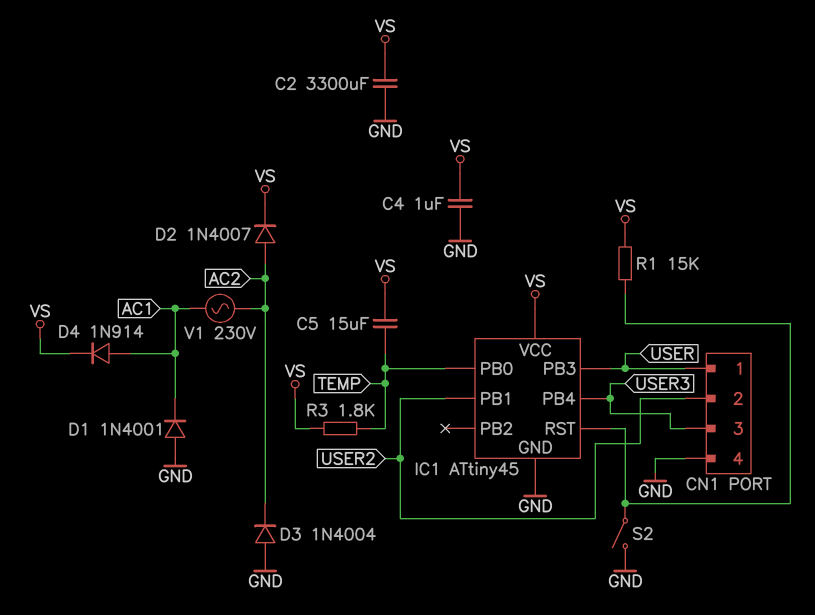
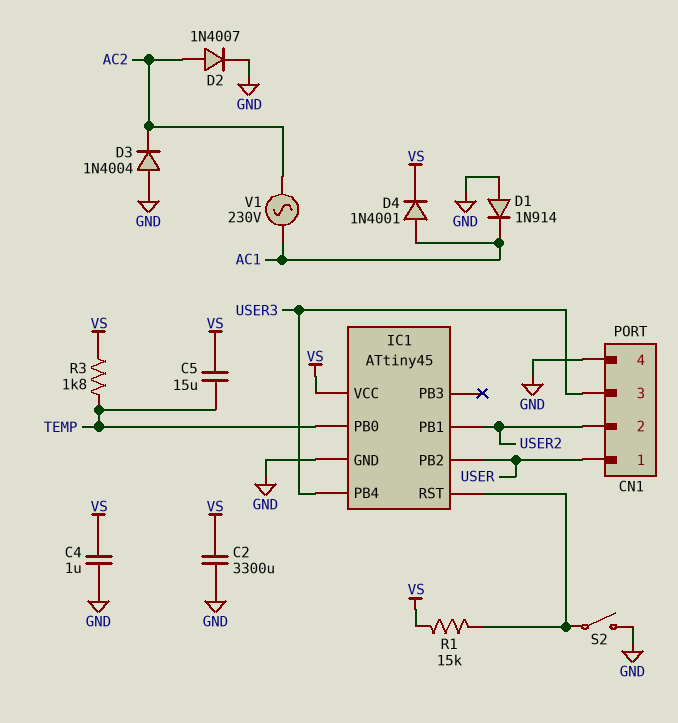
D1: diode 1N4001 (A GND, K AC1) -> diode 1N914 (A GND, K AC1)
D2: diode 1N4007 (A AC2, K VS) -> diode 1N4007 (A AC2, K GND)
D4: diode 1N914 (A AC1, K VS) -> diode 1N4001 (A AC1, K VS)
IC1 pin PB2: none -> USER
IC1 pin PB3: USER -> none

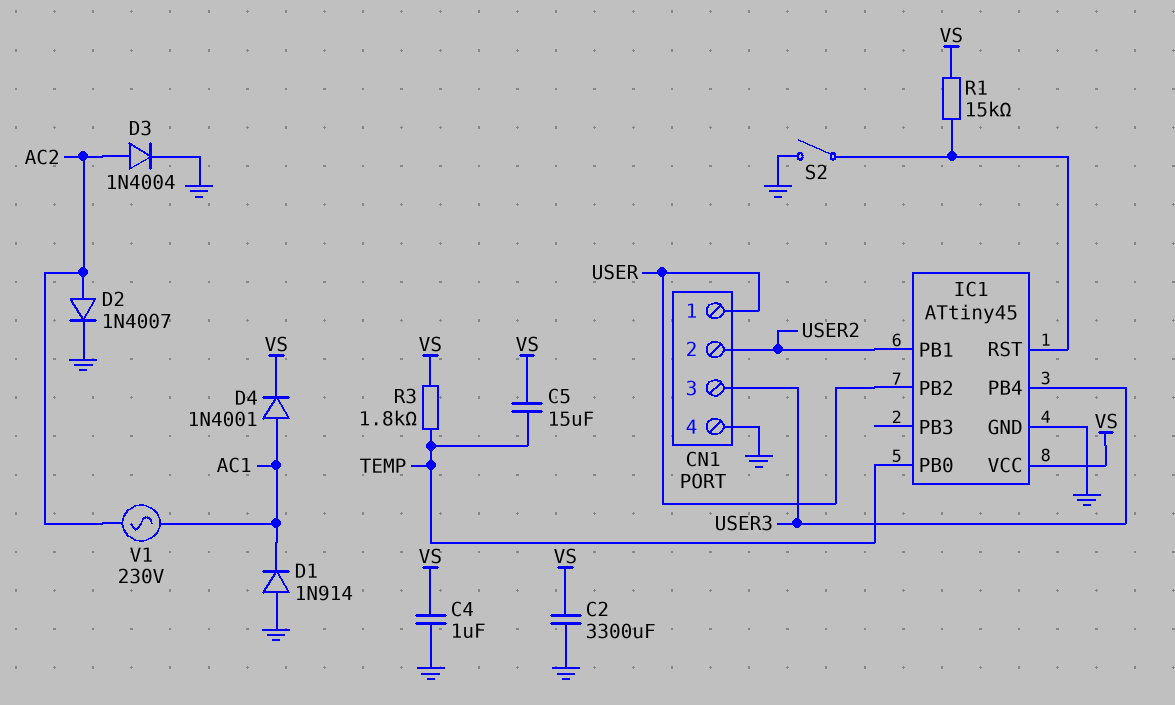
D3: diode 1N4004 (A GND, K AC2) -> diode 1N4004 (A AC2, K GND)

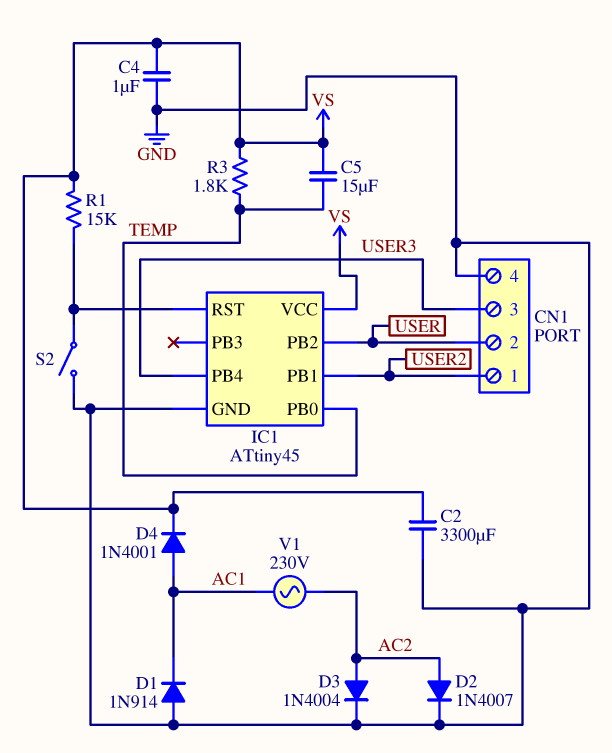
CN1 pin 1: USER -> USER2
CN1 pin 2: USER2 -> USER

